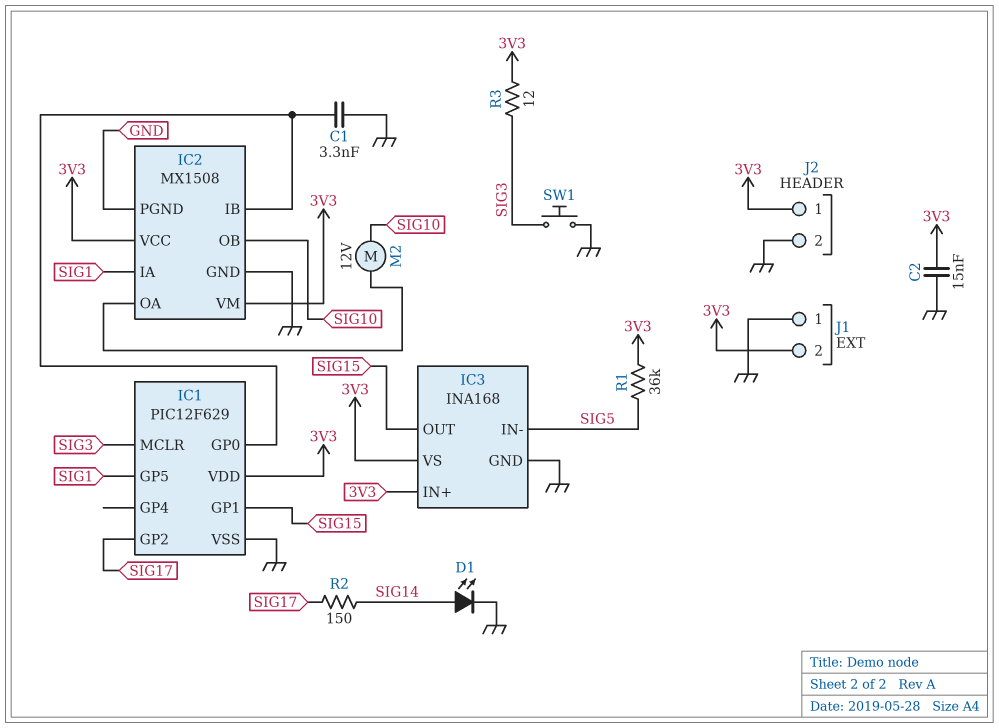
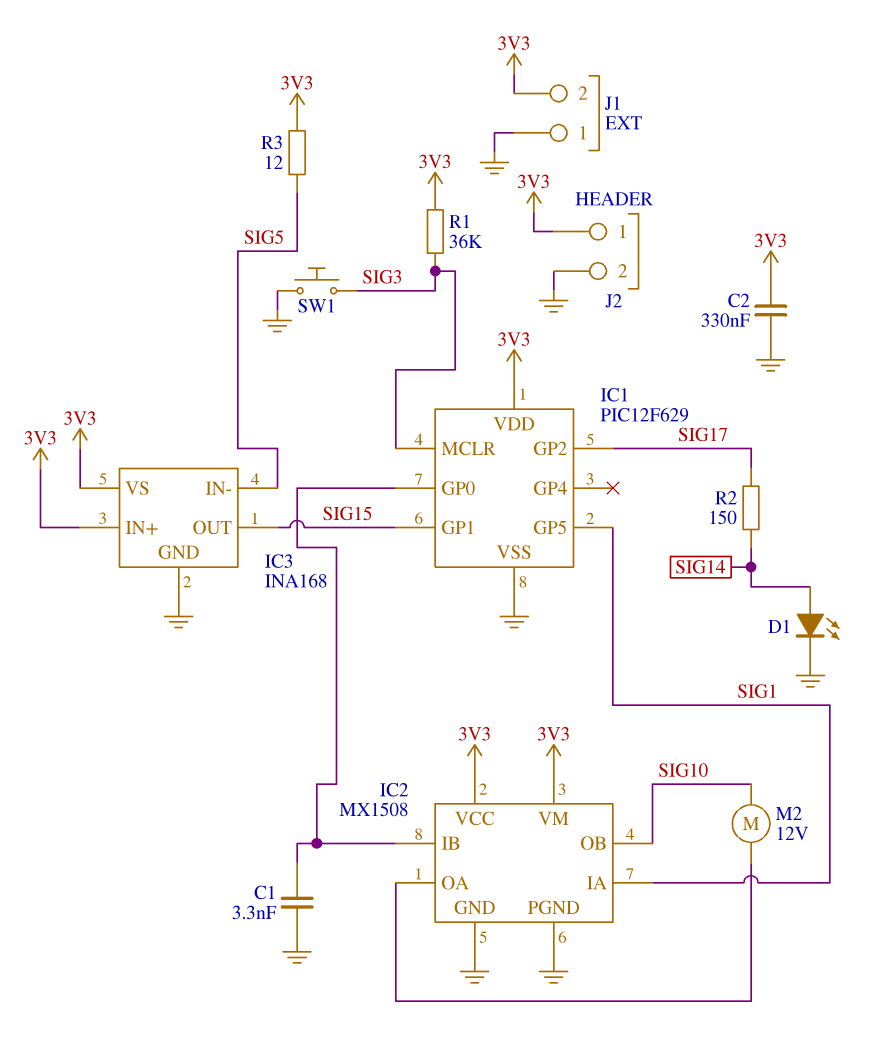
C2: 15nF (3V3, GND) -> 330nF (3V3, GND)
R1: 36k (3V3, SIG5) -> 36k (3V3, SIG3)
R3: 12 (3V3, SIG3) -> 12 (3V3, SIG5)

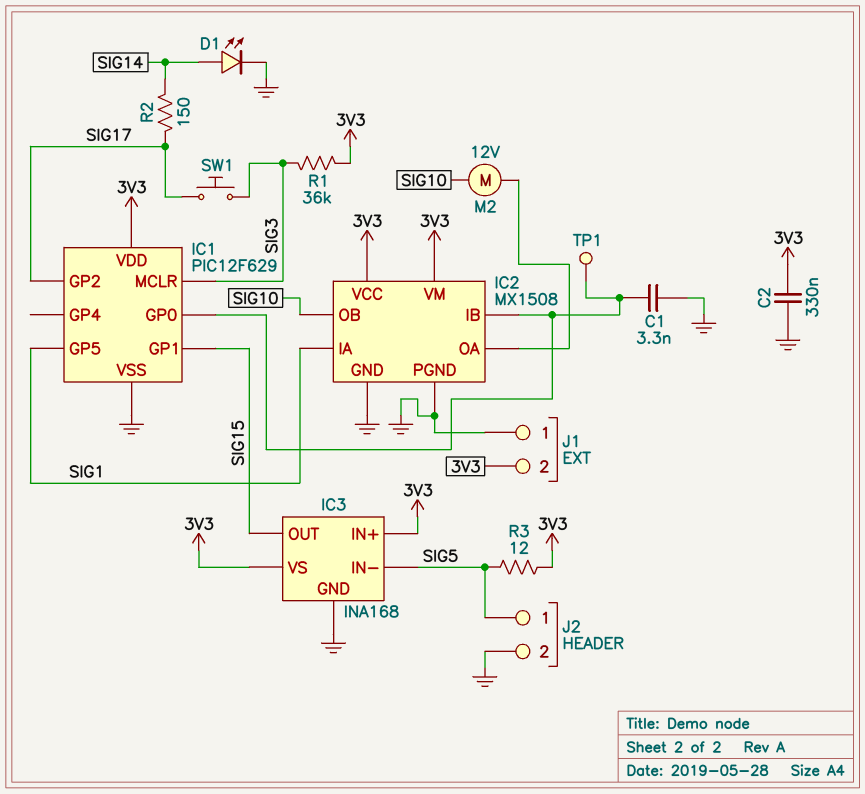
J2 pin 1: 3V3 -> SIG5
SW1: button (GND, SIG3) -> button (SIG3, SIG17)
TP1: none -> test point (IC1/GP0)

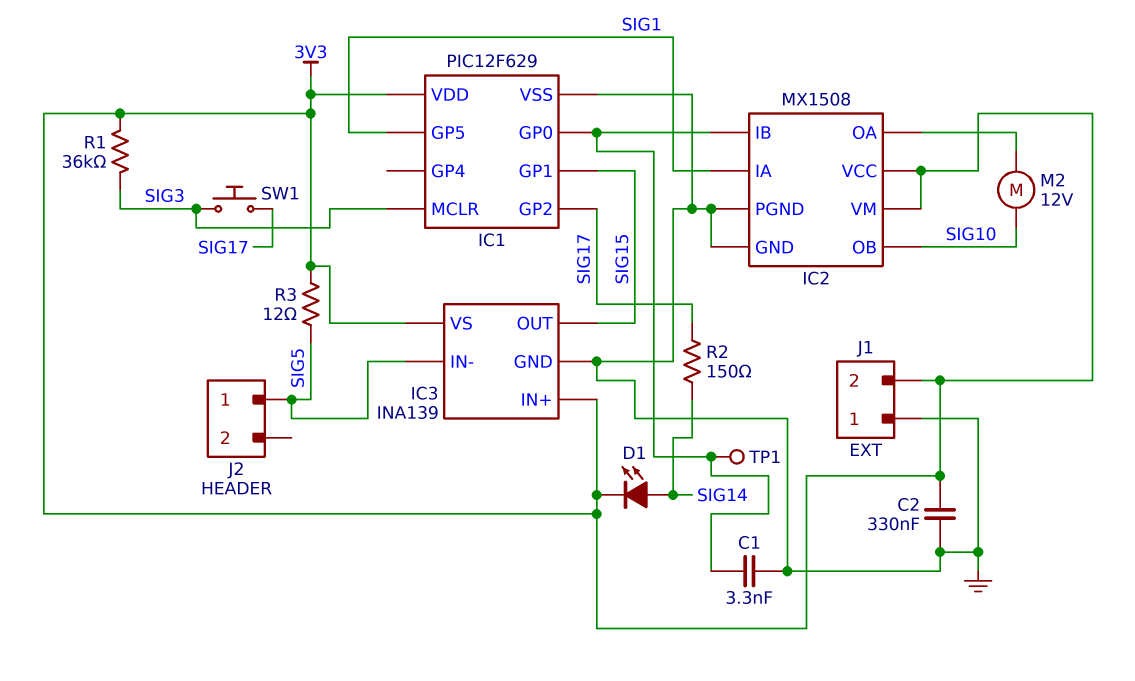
D1: LED (A SIG14, K GND) -> LED (A SIG14, K 3V3)
IC3: INA168 -> INA139
J2 pin 2: GND -> none

